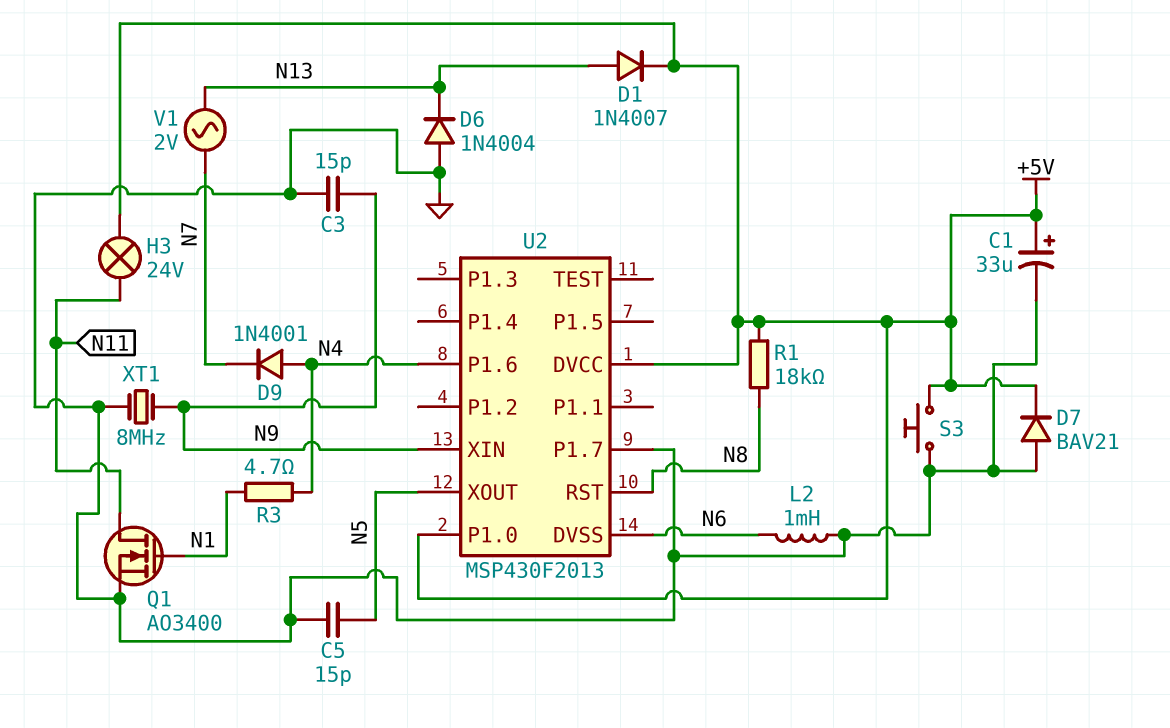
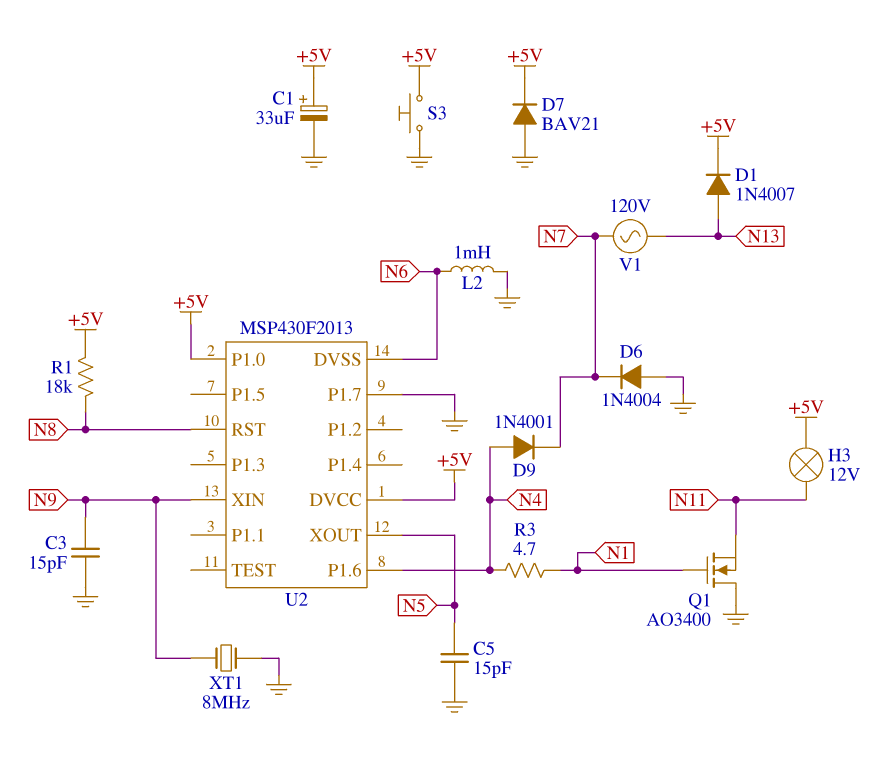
D6: diode 1N4004 (A GND, K N13) -> diode 1N4004 (A GND, K N7)
H3: lamp 24V (+5V, N11) -> lamp 12V (+5V, N11)
Q1: NMOS AO3400 (G N1, D N11, S GND) -> NMOS AO3400 (G N1, D GND, S N11)
V1: AC 2V (N7, N13) -> AC 120V (N7, N13)

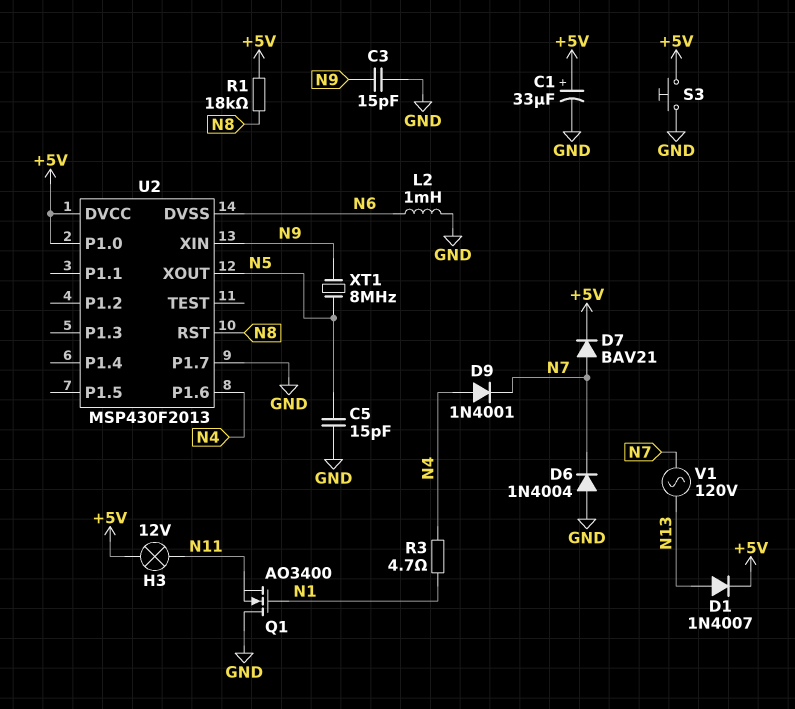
D7: diode BAV21 (A GND, K +5V) -> diode BAV21 (A N7, K +5V)
XT1: 8MHz (GND, N9) -> 8MHz (N5, N9)

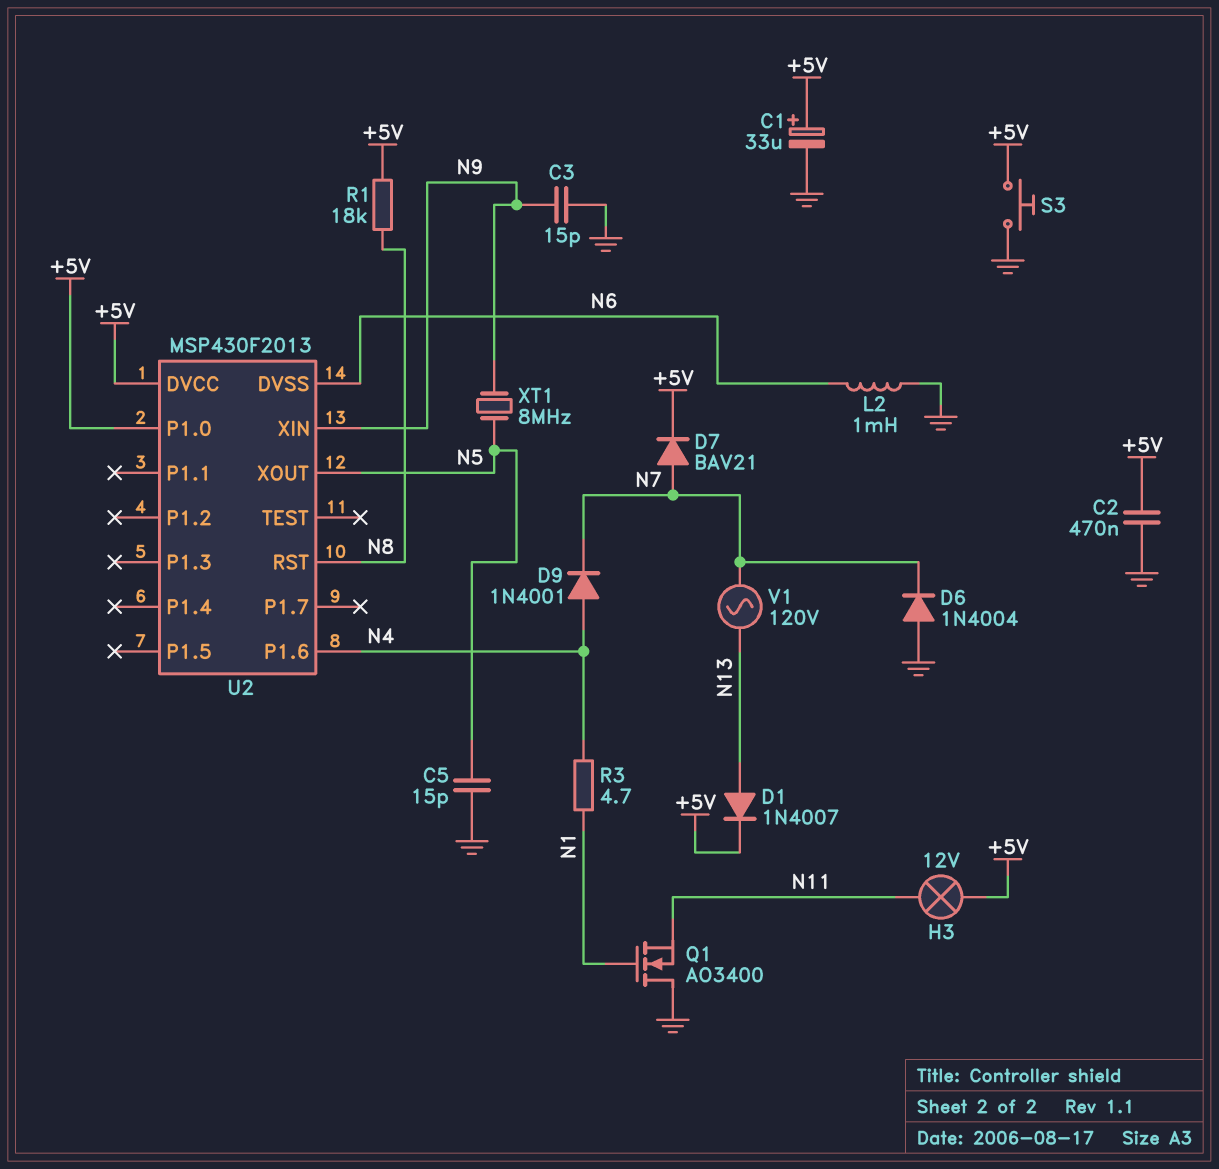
C2: none -> 470nF (+5V, GND)
U2 pin P1.7: GND -> none

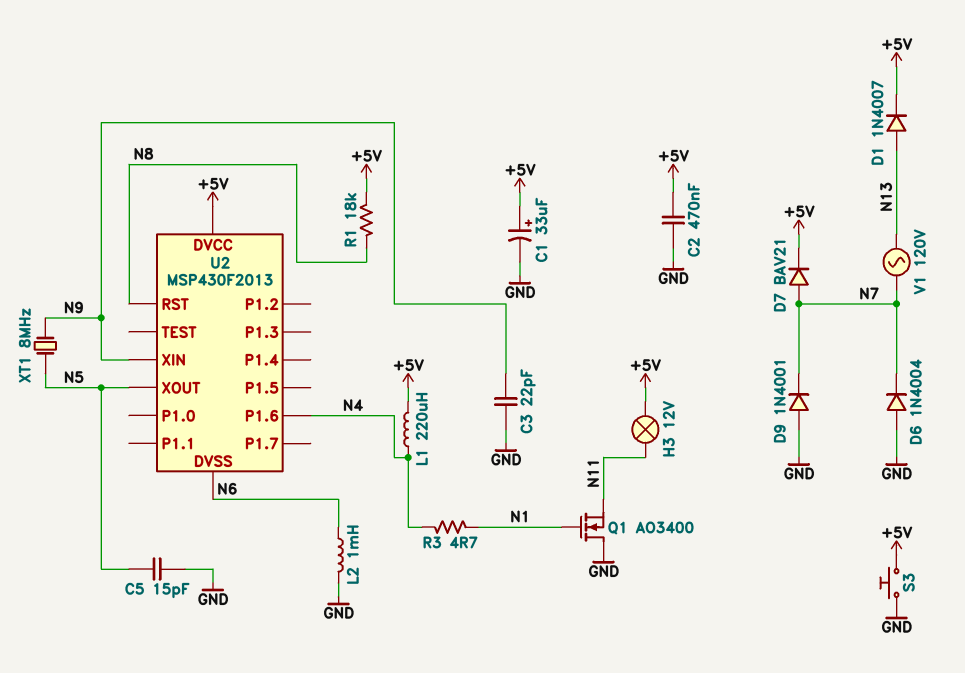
C3: 15pF (GND, N9) -> 22pF (GND, N9)
D9: diode 1N4001 (A N4, K N7) -> diode 1N4001 (A GND, K N7)
L1: none -> 220uH (+5V, N4)
U2 pin P1.0: +5V -> none

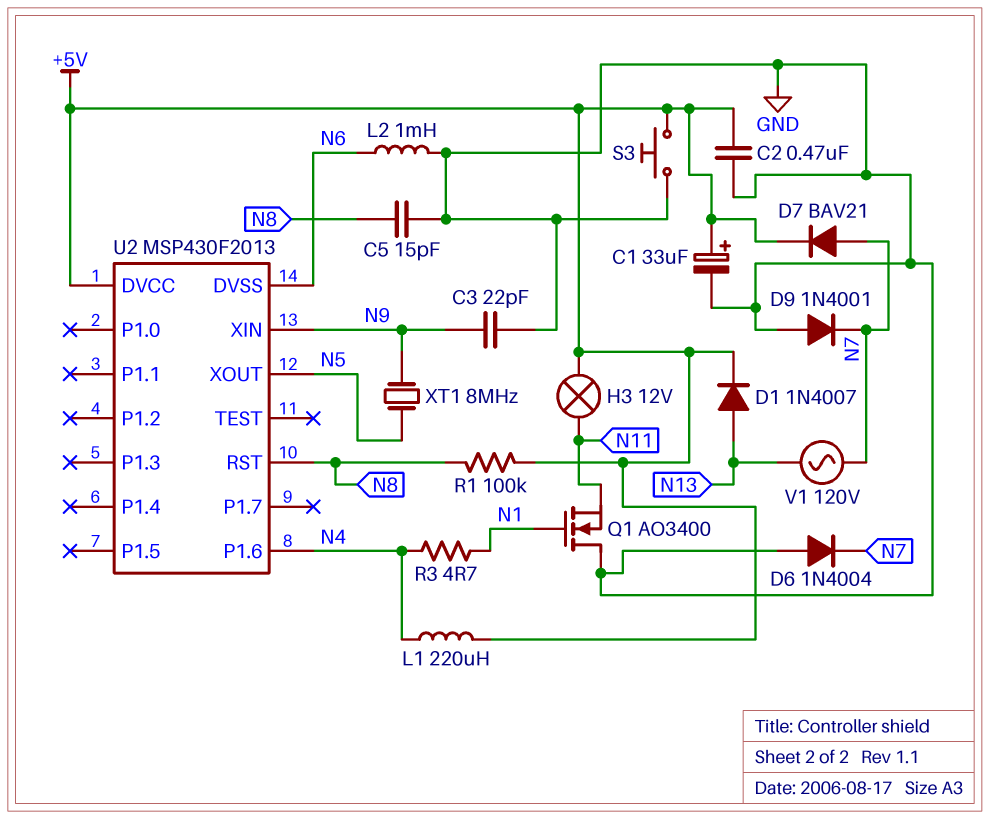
C5: 15pF (GND, N5) -> 15pF (GND, N8)
R1: 18k (+5V, N8) -> 100k (+5V, N8)

